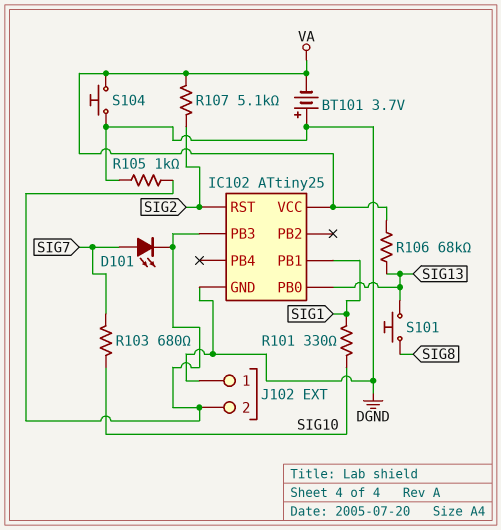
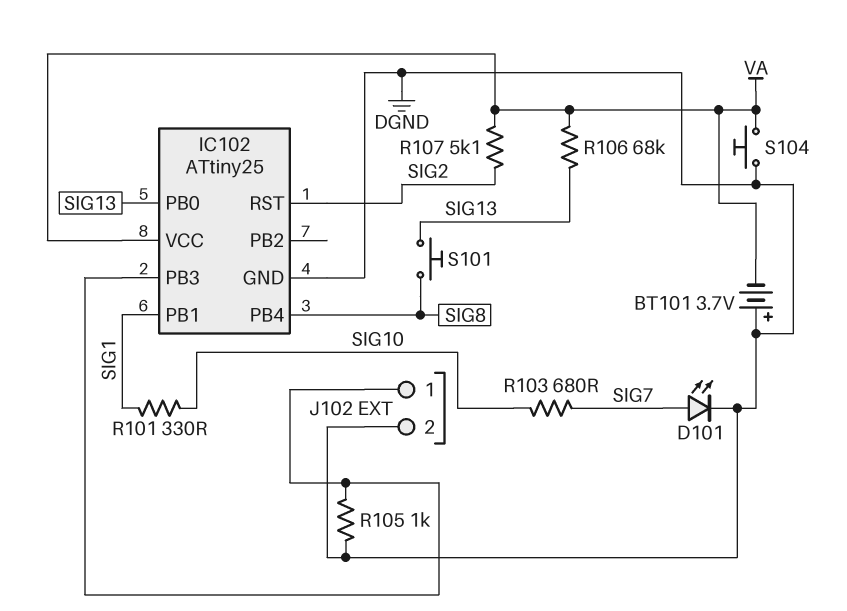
D101: LED (A SIG7, K IC102/PB3) -> LED (A SIG7, K DGND)
IC102 pin PB4: none -> SIG8
J102 pin 1: DGND -> IC102/PB3
J102 pin 2: IC102/PB3 -> DGND

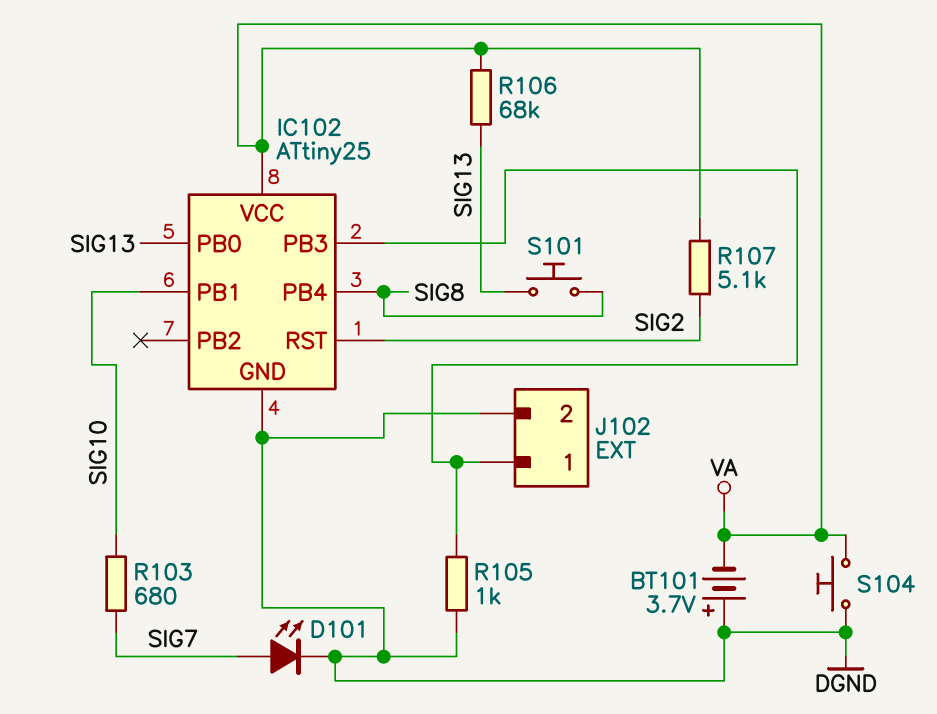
IC102 pin PB1: SIG1 -> SIG10
R101: 330 (SIG1, SIG10) -> none

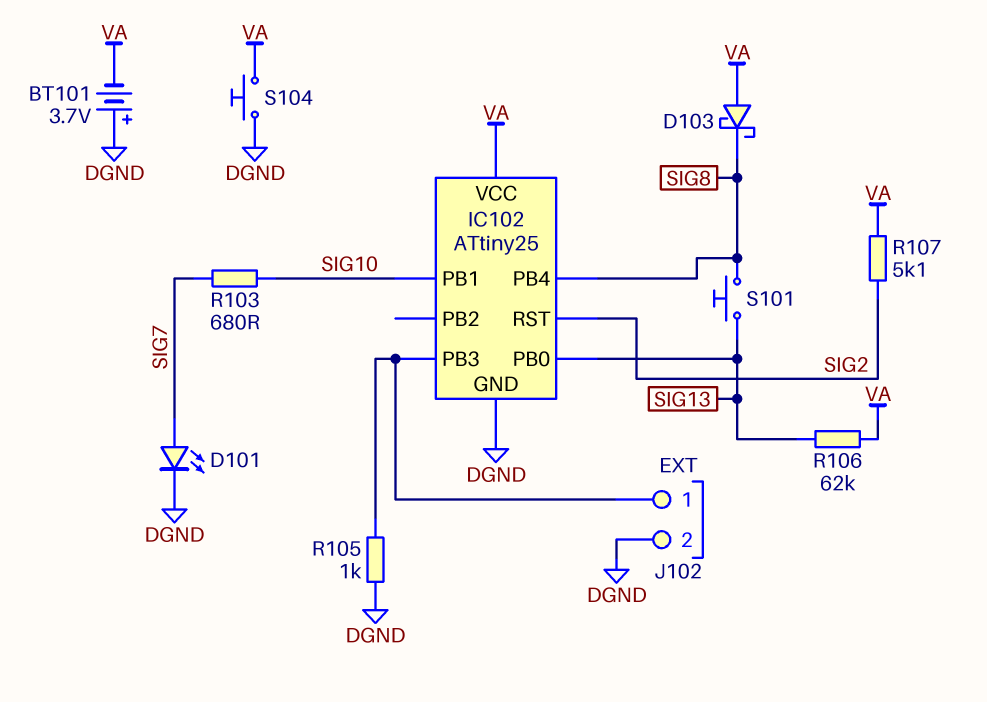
D103: none -> schottky (A VA, K SIG8)
R106: 68k (SIG13, VA) -> 62k (SIG13, VA)

